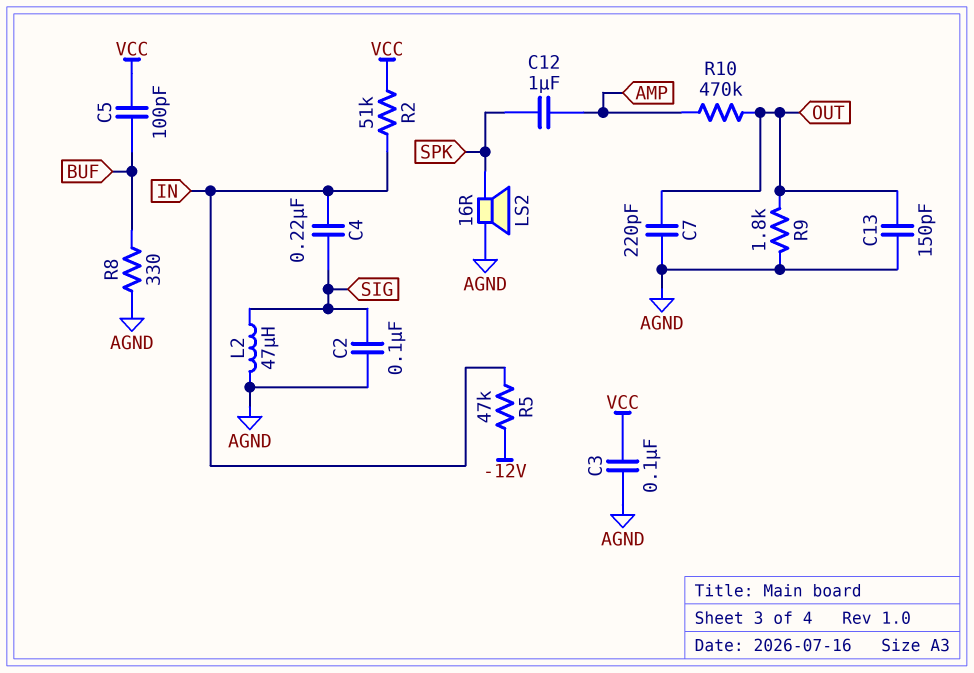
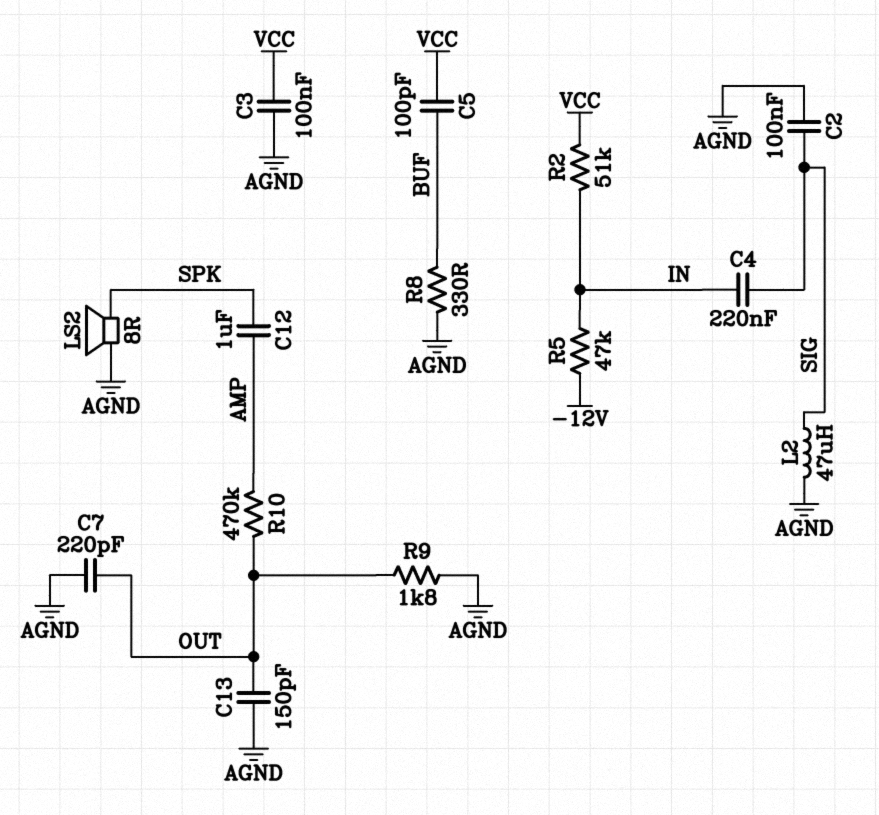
LS2: speaker 16R (AGND, SPK) -> speaker 8R (AGND, SPK)

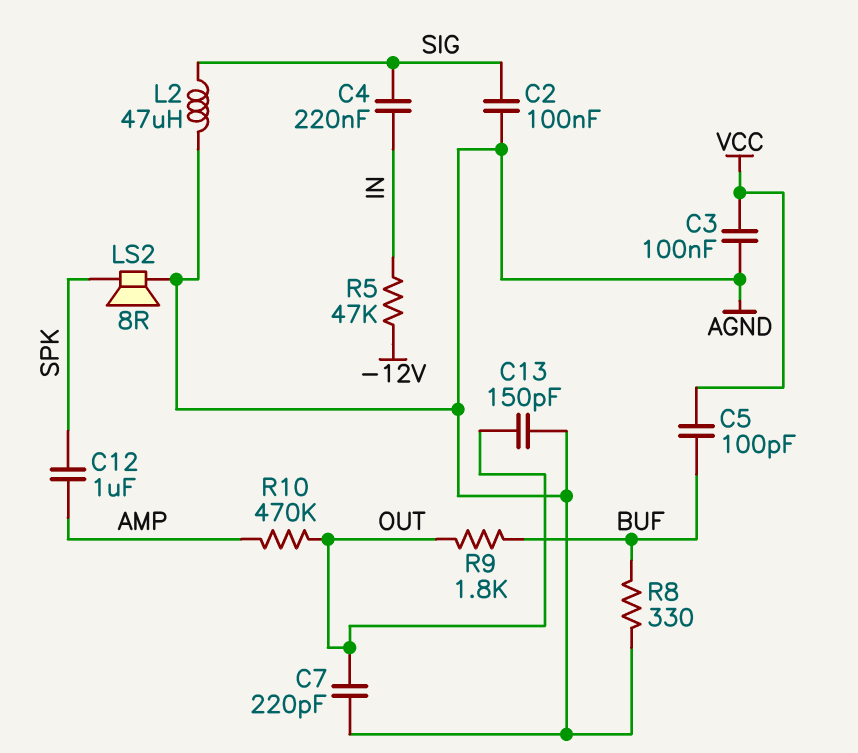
R2: 51k (IN, VCC) -> none
R9: 1.8k (AGND, OUT) -> 1.8k (BUF, OUT)

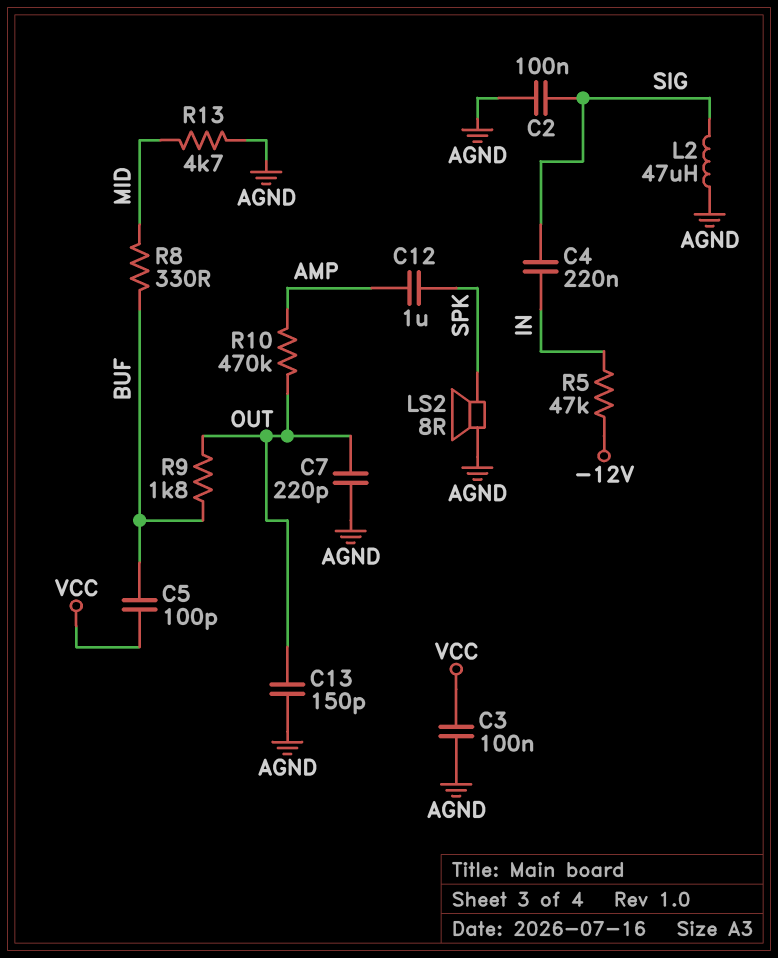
R8: 330 (AGND, BUF) -> 330 (BUF, MID)
R13: none -> 4.7k (AGND, MID)

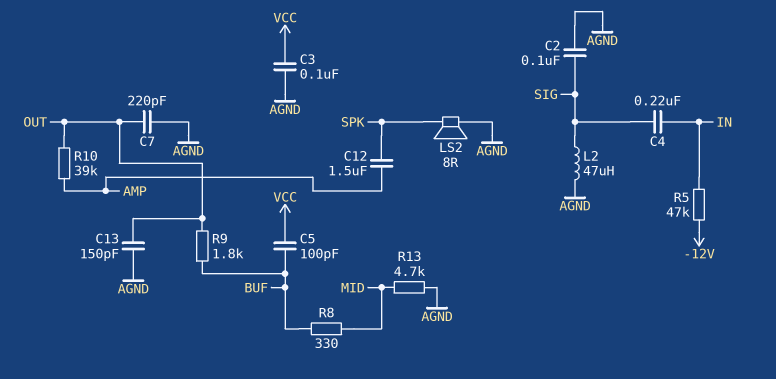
C12: 1uF (AMP, SPK) -> 1.5uF (AMP, SPK)
R10: 470k (AMP, OUT) -> 39k (AMP, OUT)

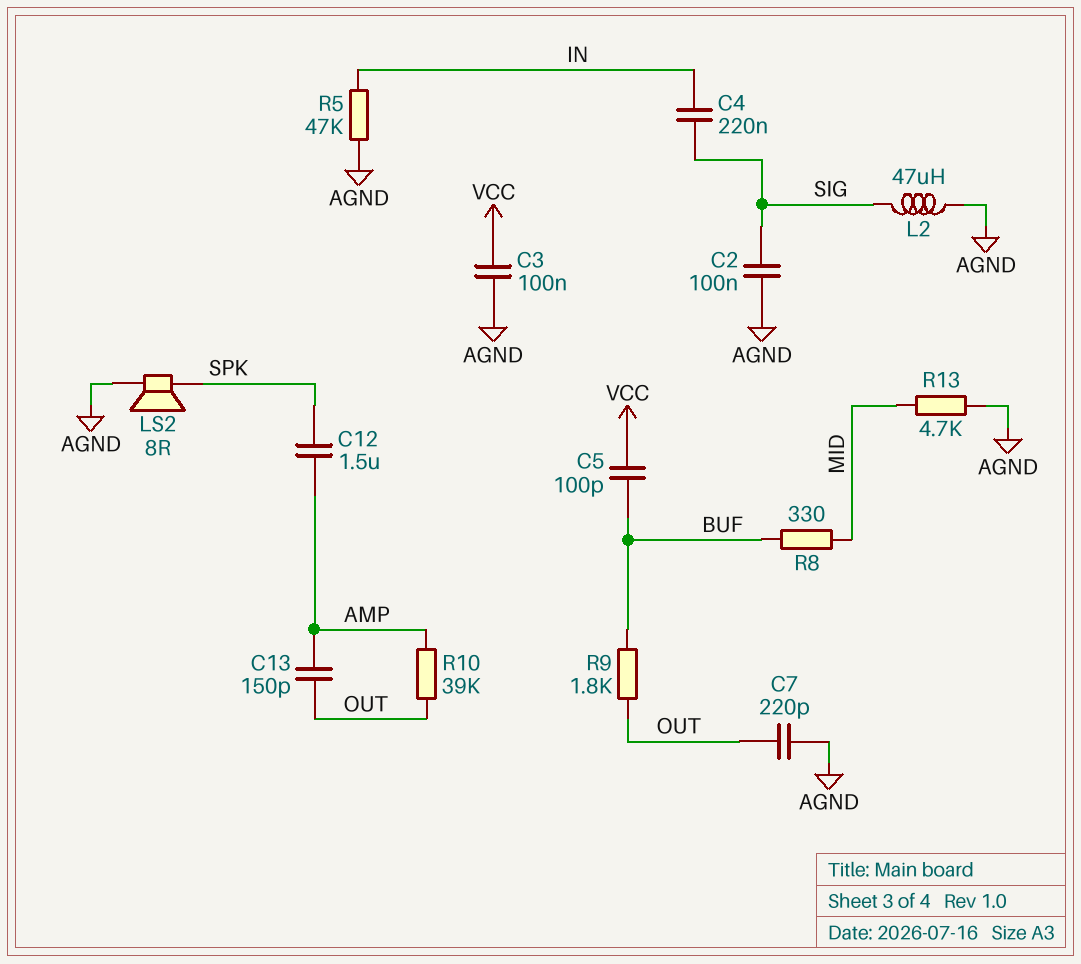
C13: 150pF (AGND, OUT) -> 150pF (AMP, OUT)
R5: 47k (-12V, IN) -> 47k (AGND, IN)

